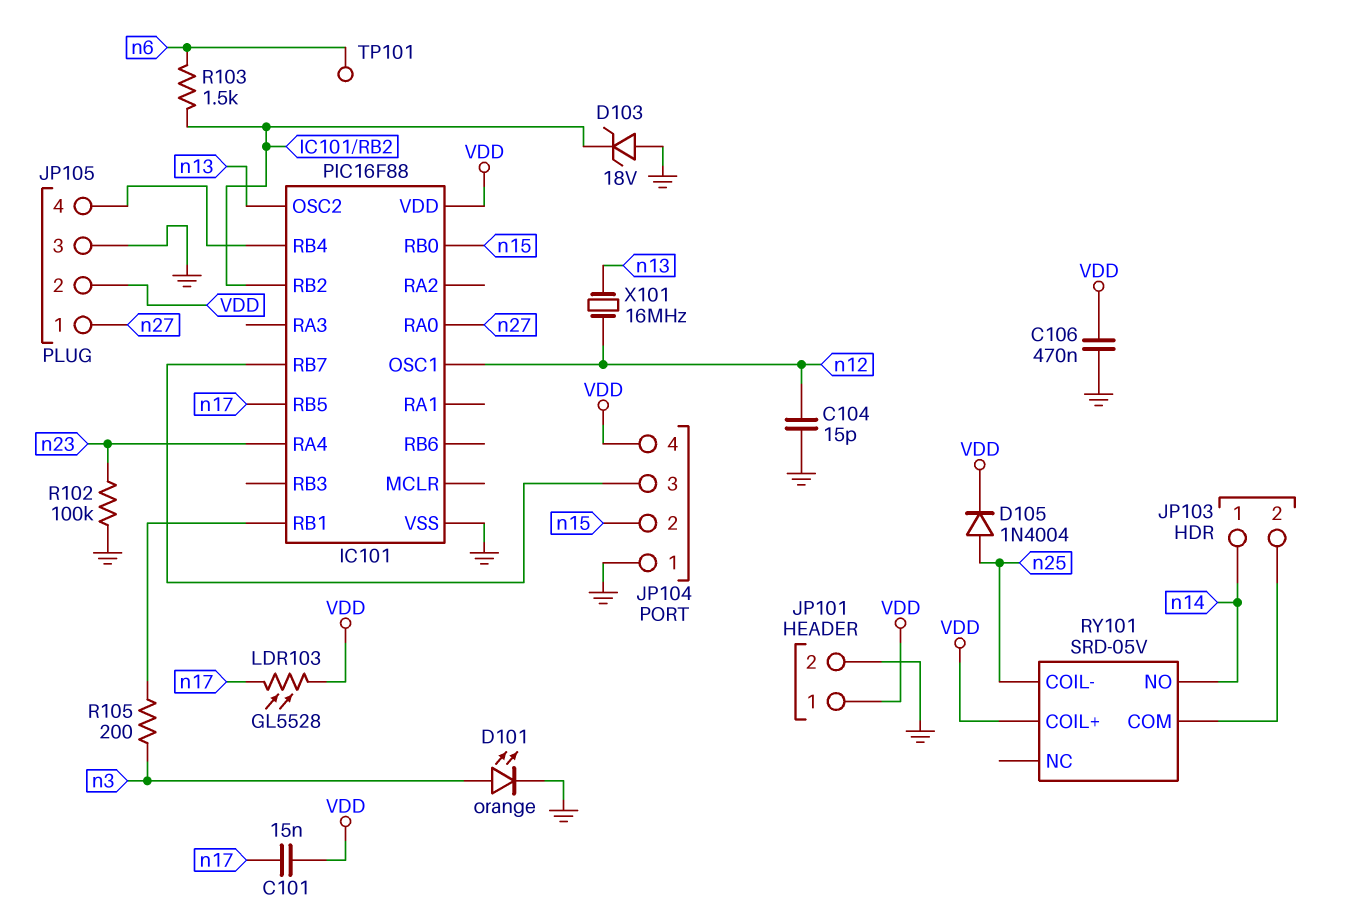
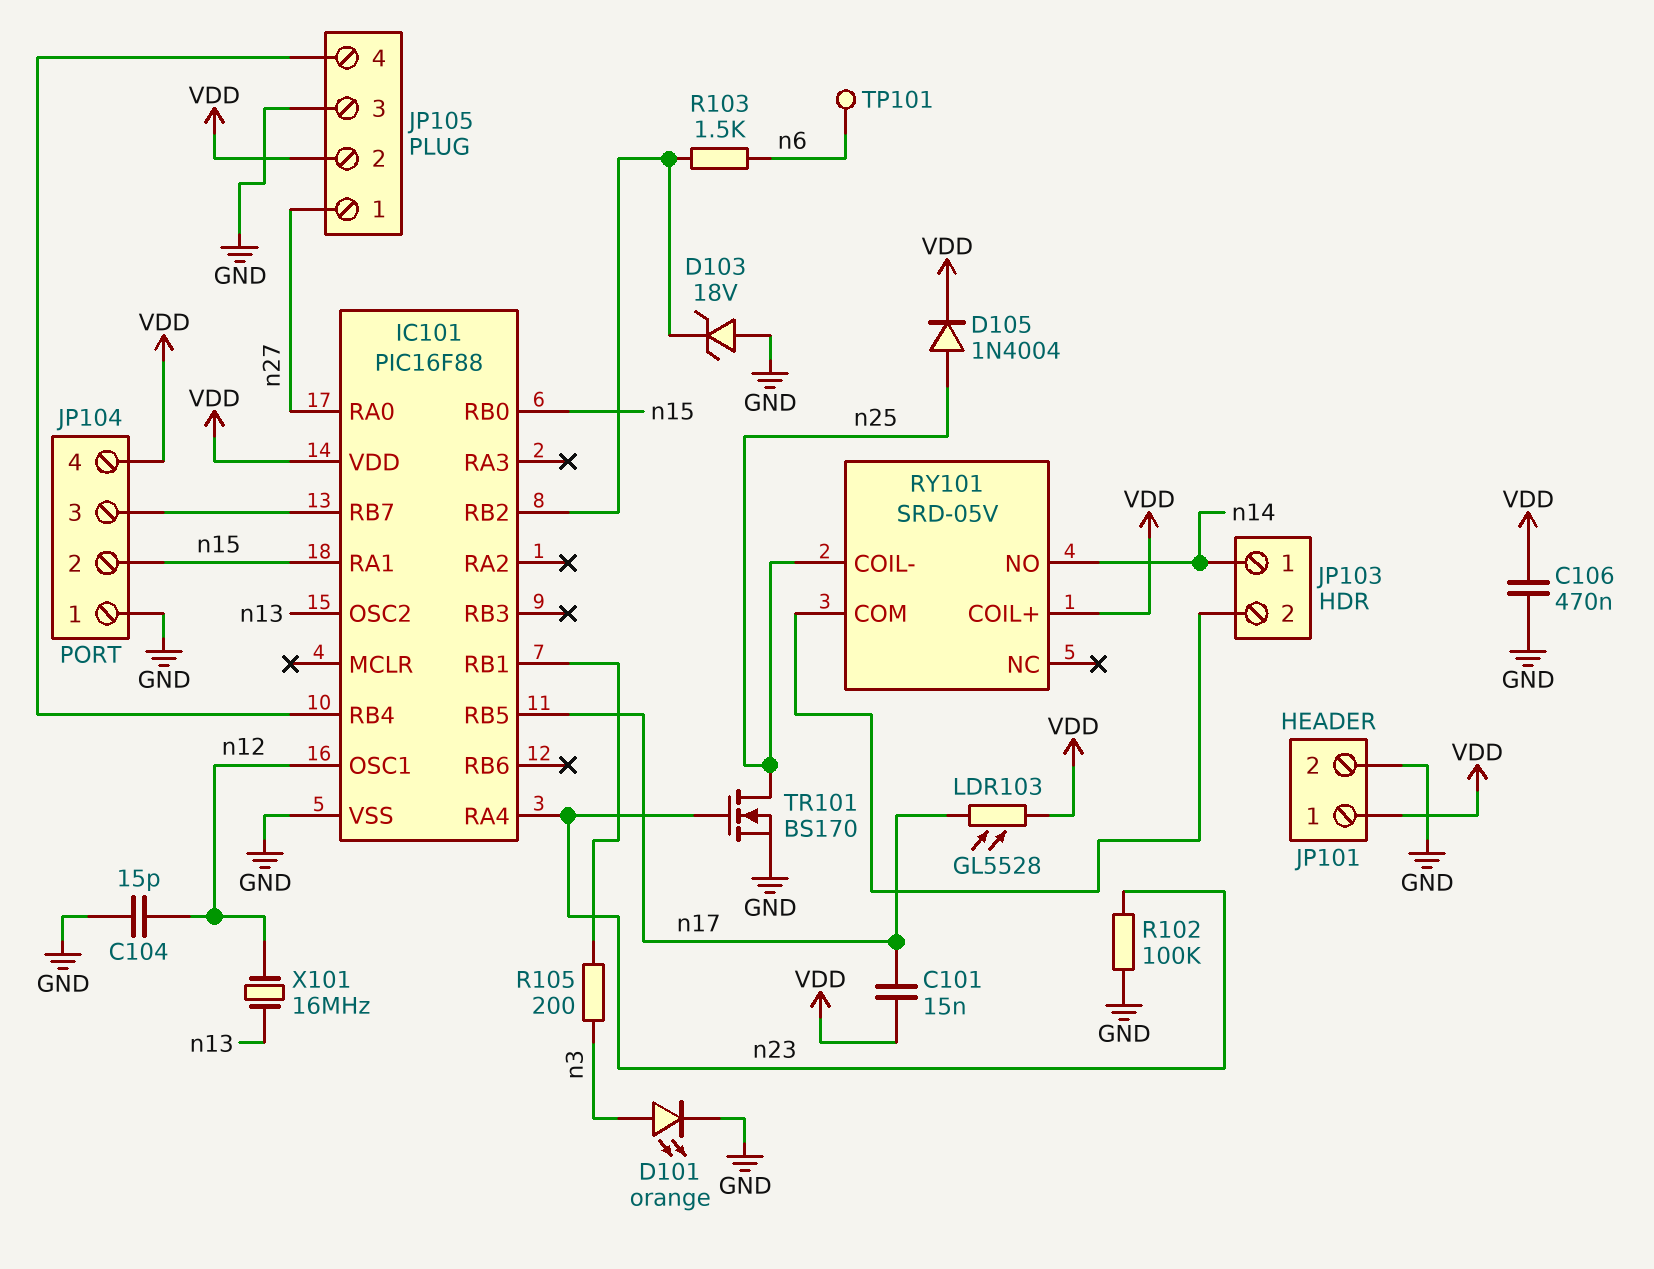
IC101 pin RA1: none -> n15
TR101: none -> NMOS BS170 (G n23, D n25, S GND)

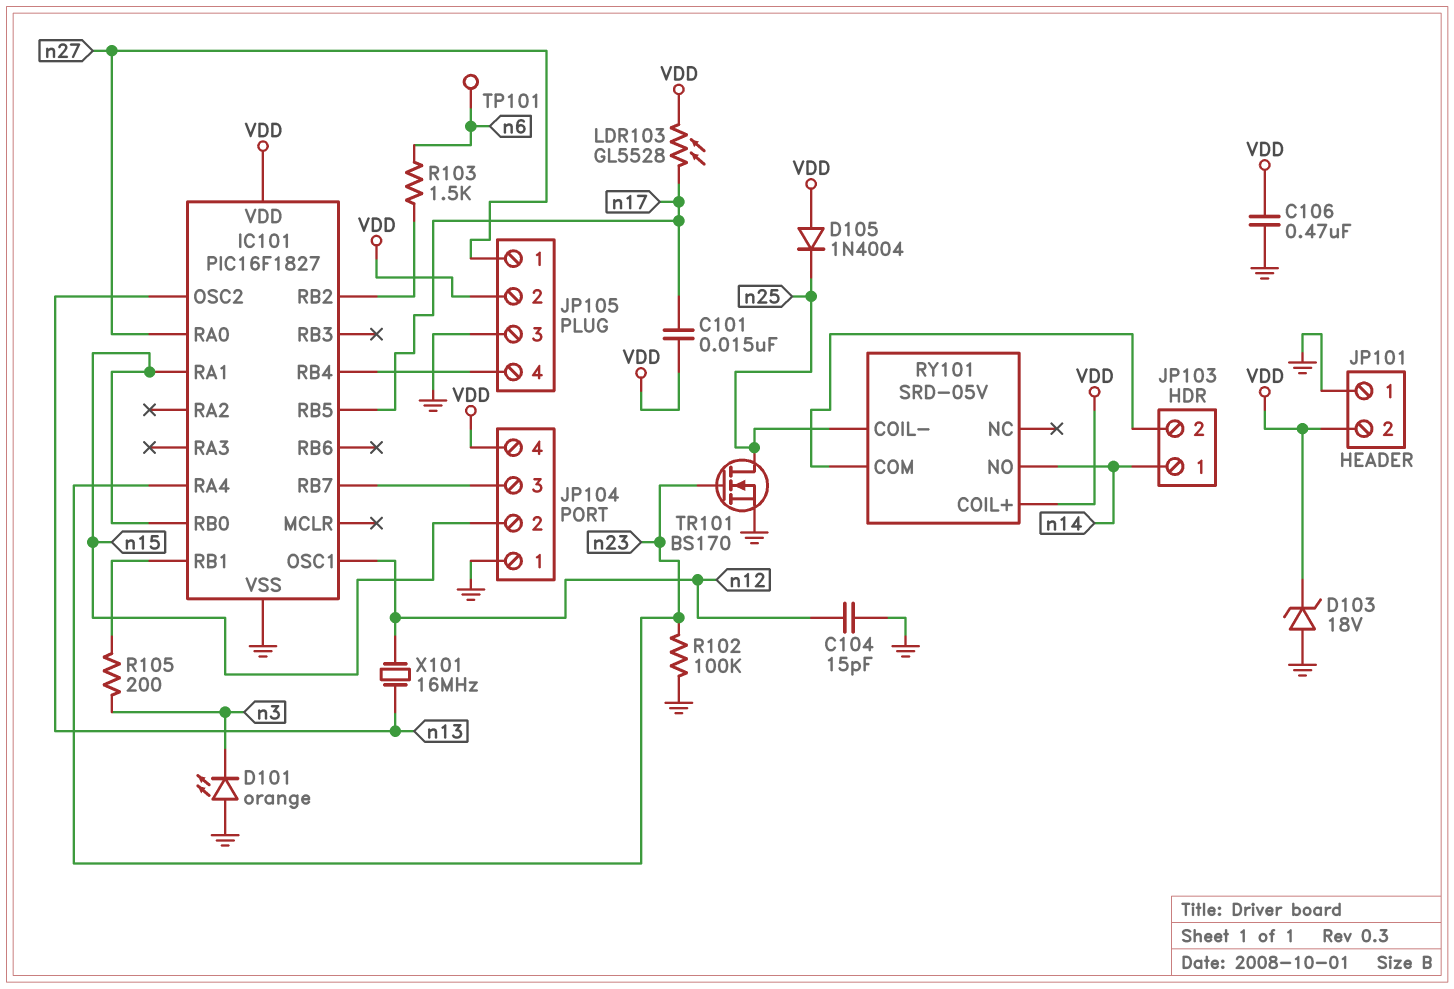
D101: LED orange (A n3, K GND) -> LED orange (A GND, K n3)
D103: zener 18V (A GND, K IC101/RB2) -> zener 18V (A GND, K VDD)
D105: diode 1N4004 (A n25, K VDD) -> diode 1N4004 (A VDD, K n25)
IC101: PIC16F88 -> PIC16F1827
JP101 pin 1: VDD -> GND
JP101 pin 2: GND -> VDD

